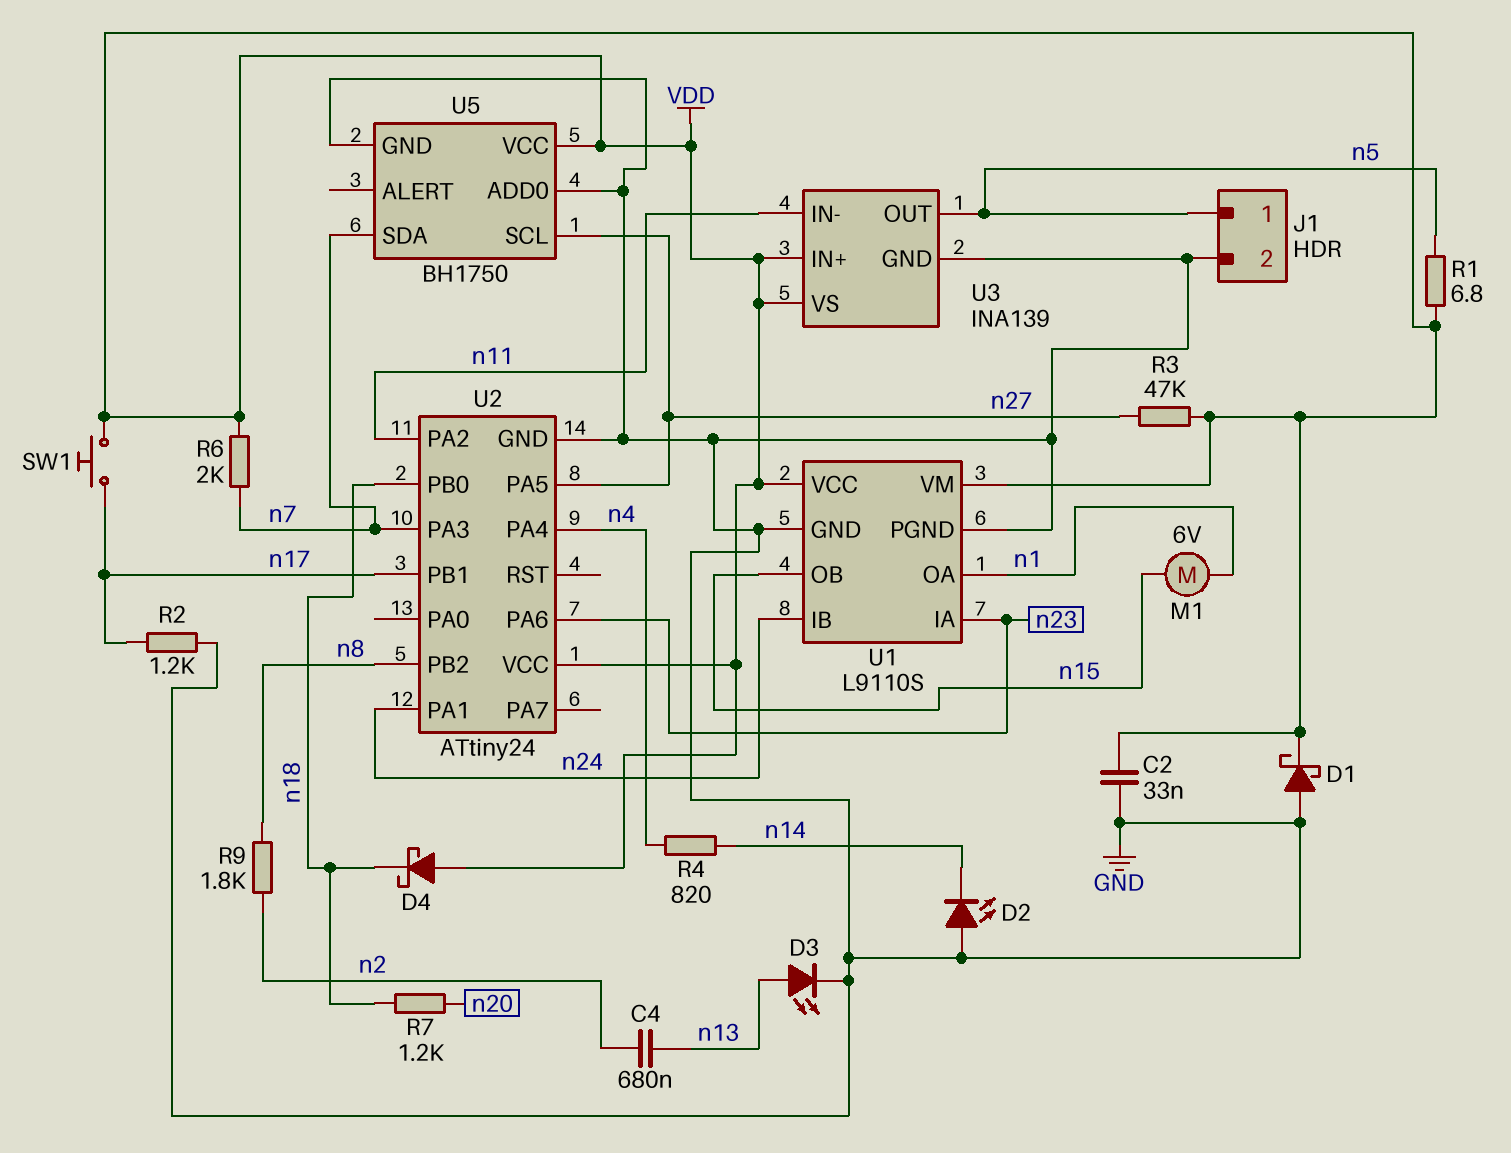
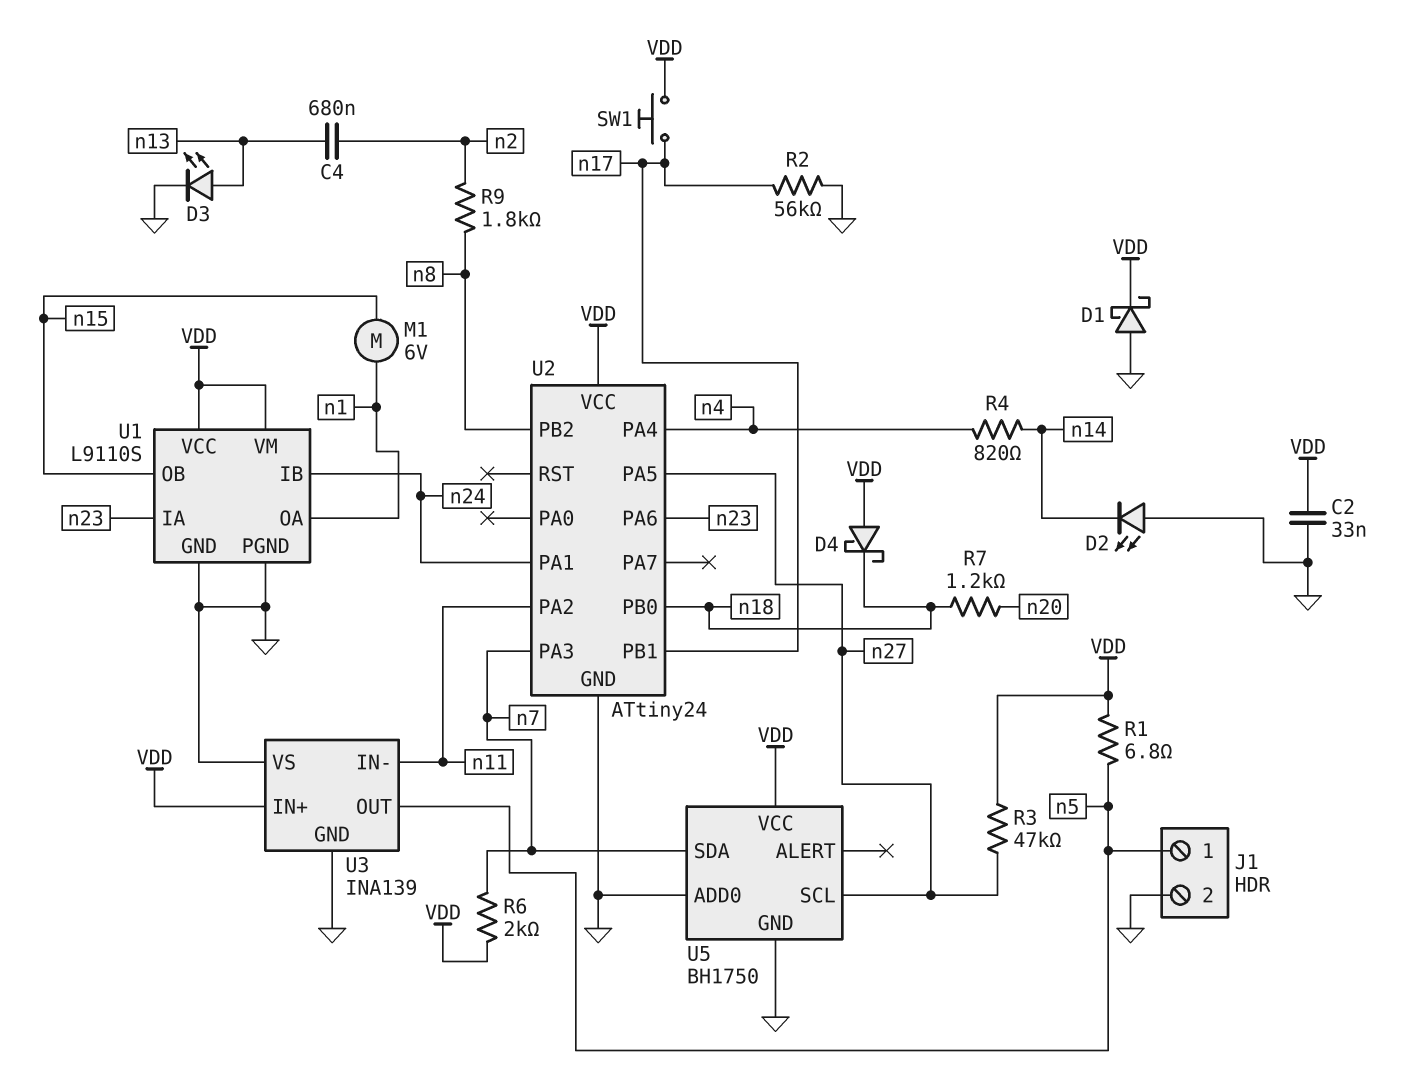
R2: 1.2k (GND, n17) -> 56k (GND, n17)
U3 pin VS: VDD -> GND

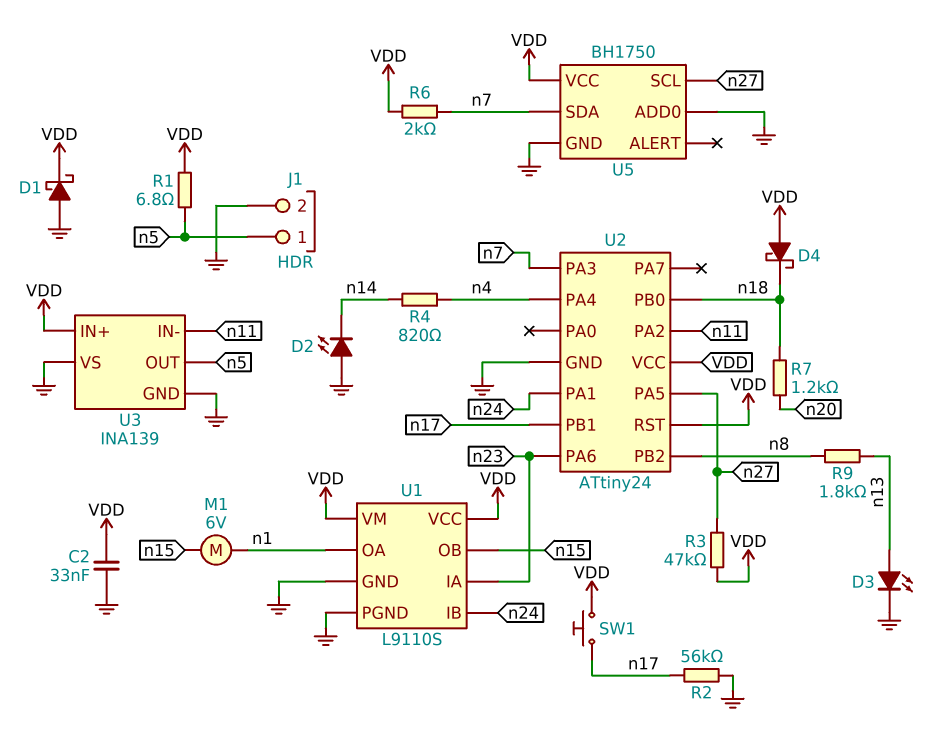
C4: 680nF (n2, n13) -> none
R9: 1.8k (n2, n8) -> 1.8k (n8, n13)
U2 pin RST: none -> VDD

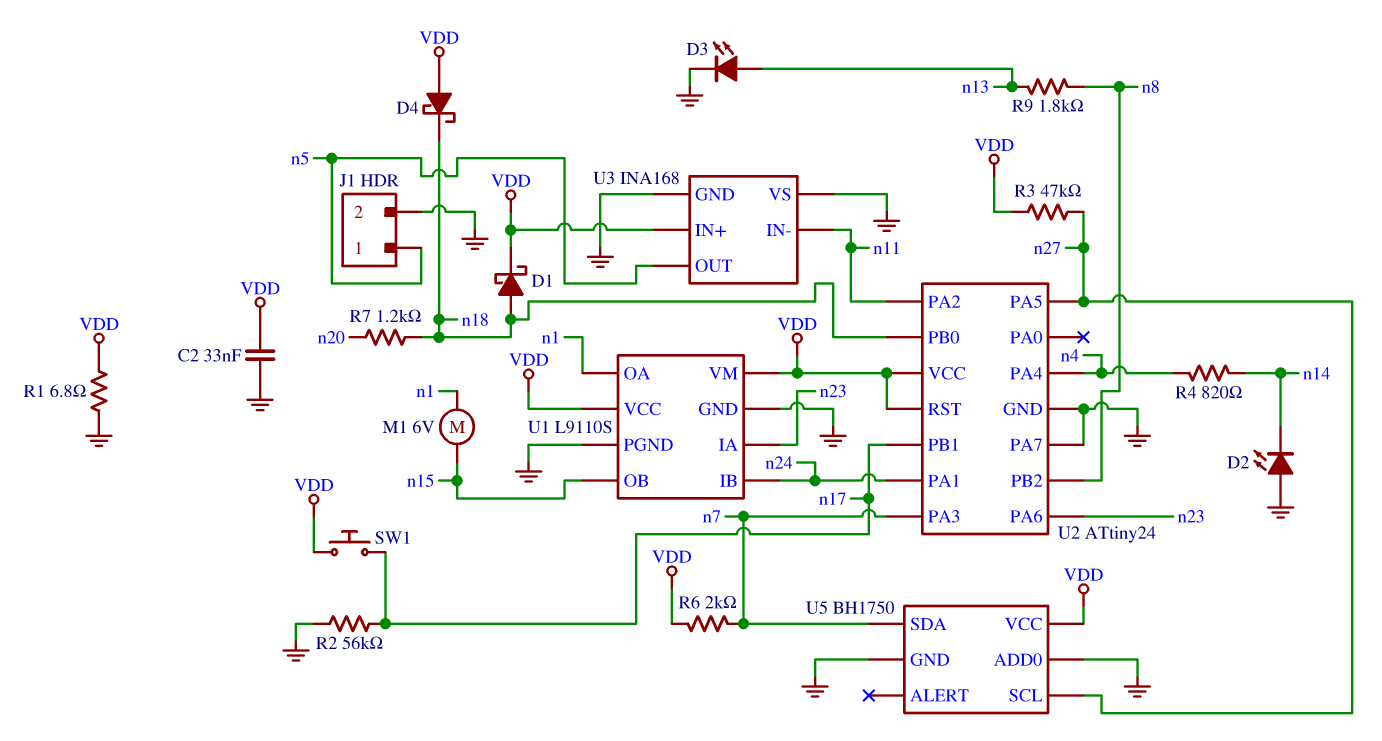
D1: schottky (A GND, K VDD) -> schottky (A n18, K VDD)
R1: 6.8 (VDD, n5) -> 6.8 (GND, VDD)
U2 pin PA7: none -> GND
U3: INA139 -> INA168

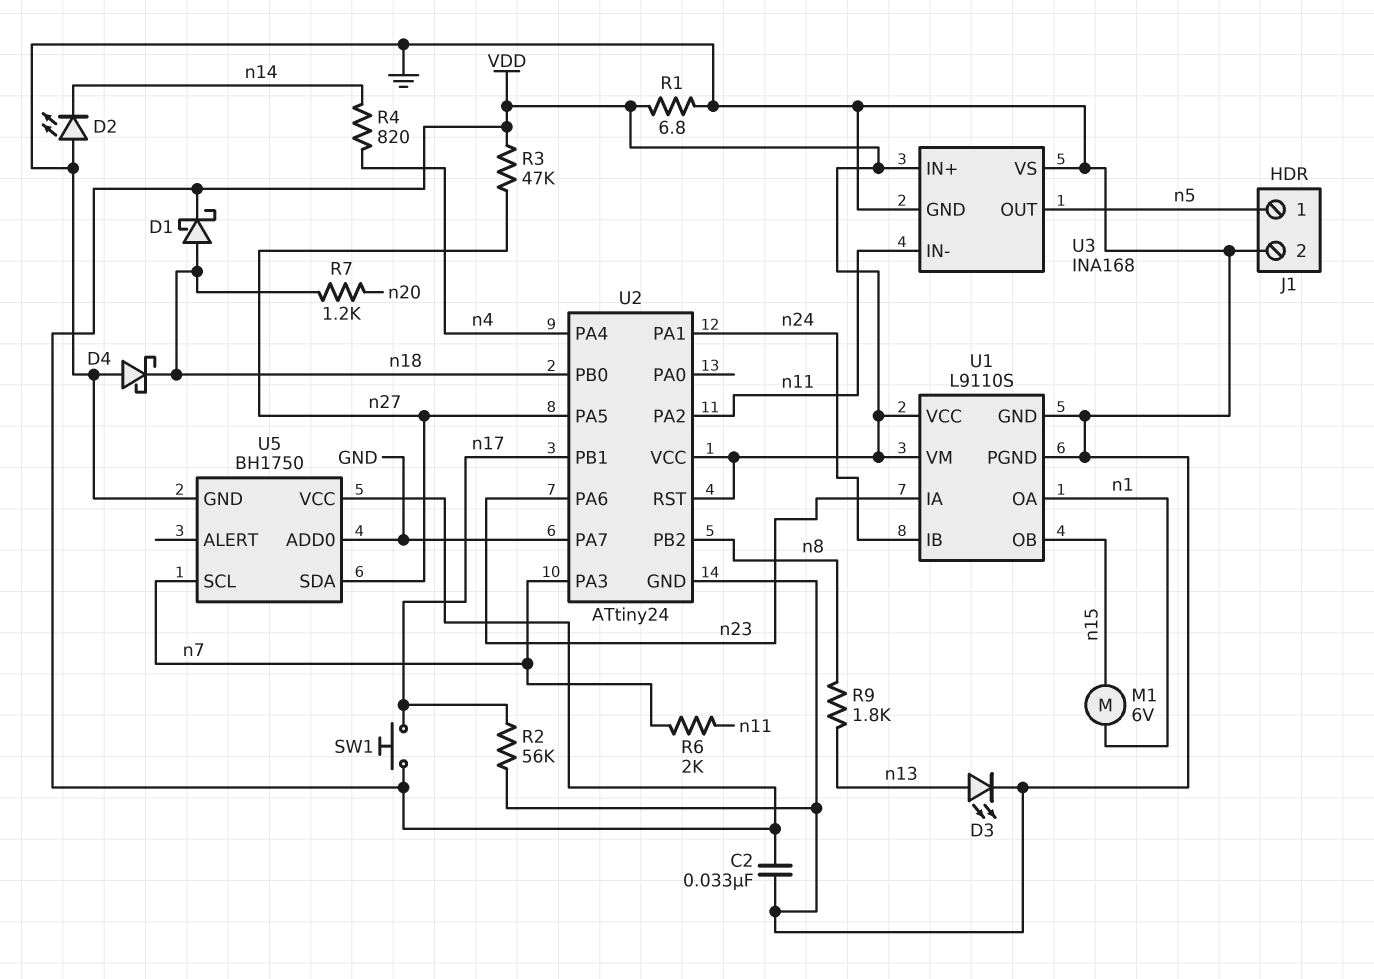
D4: schottky (A VDD, K n18) -> schottky (A GND, K n18)
R6: 2k (VDD, n7) -> 2k (n7, n11)
U5 pin SCL: n27 -> n7
U5 pin SDA: n7 -> n27

